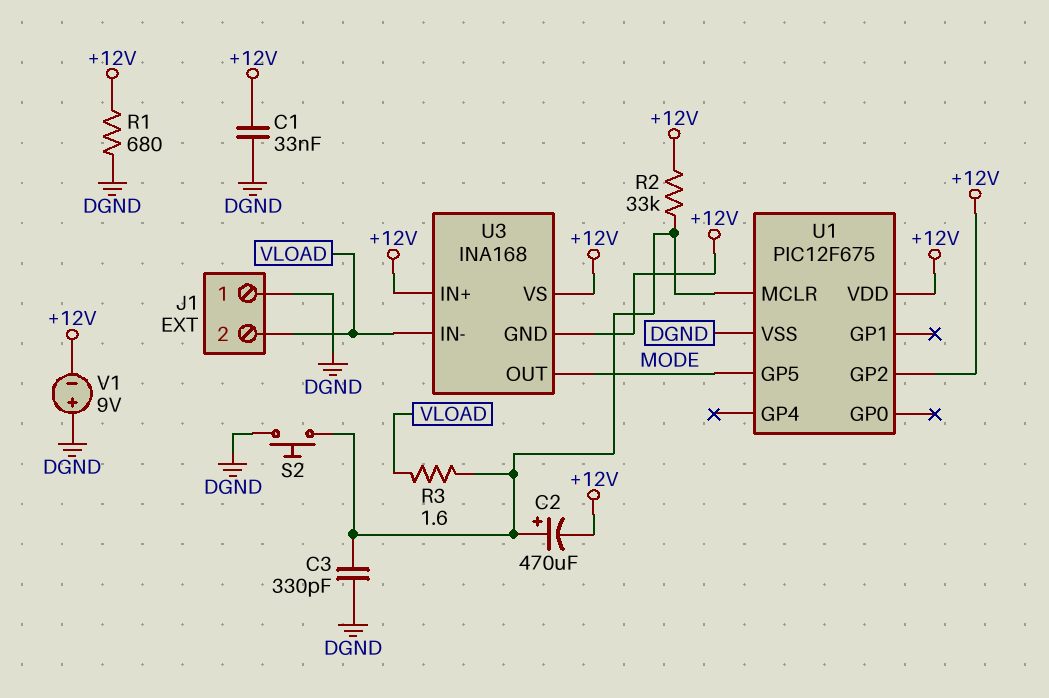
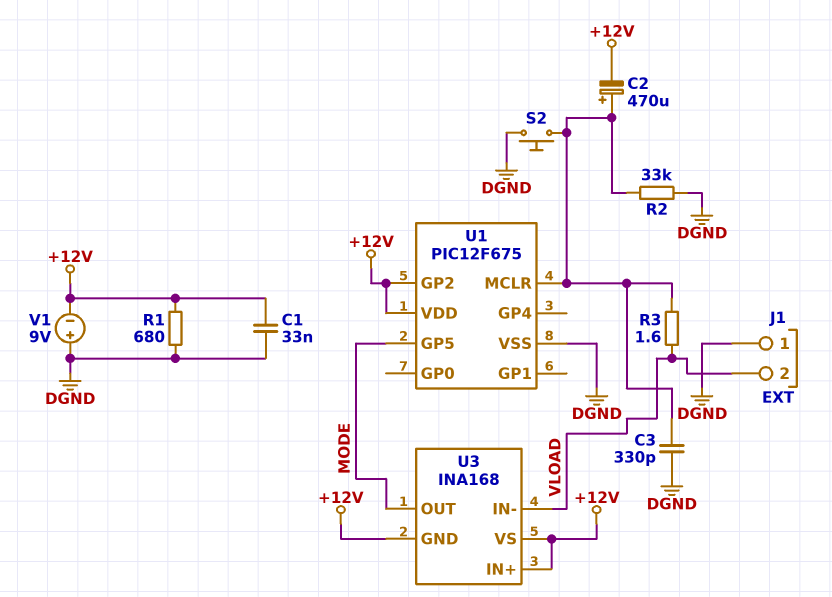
R2: 33k (+12V, U1/MCLR) -> 33k (DGND, U1/MCLR)

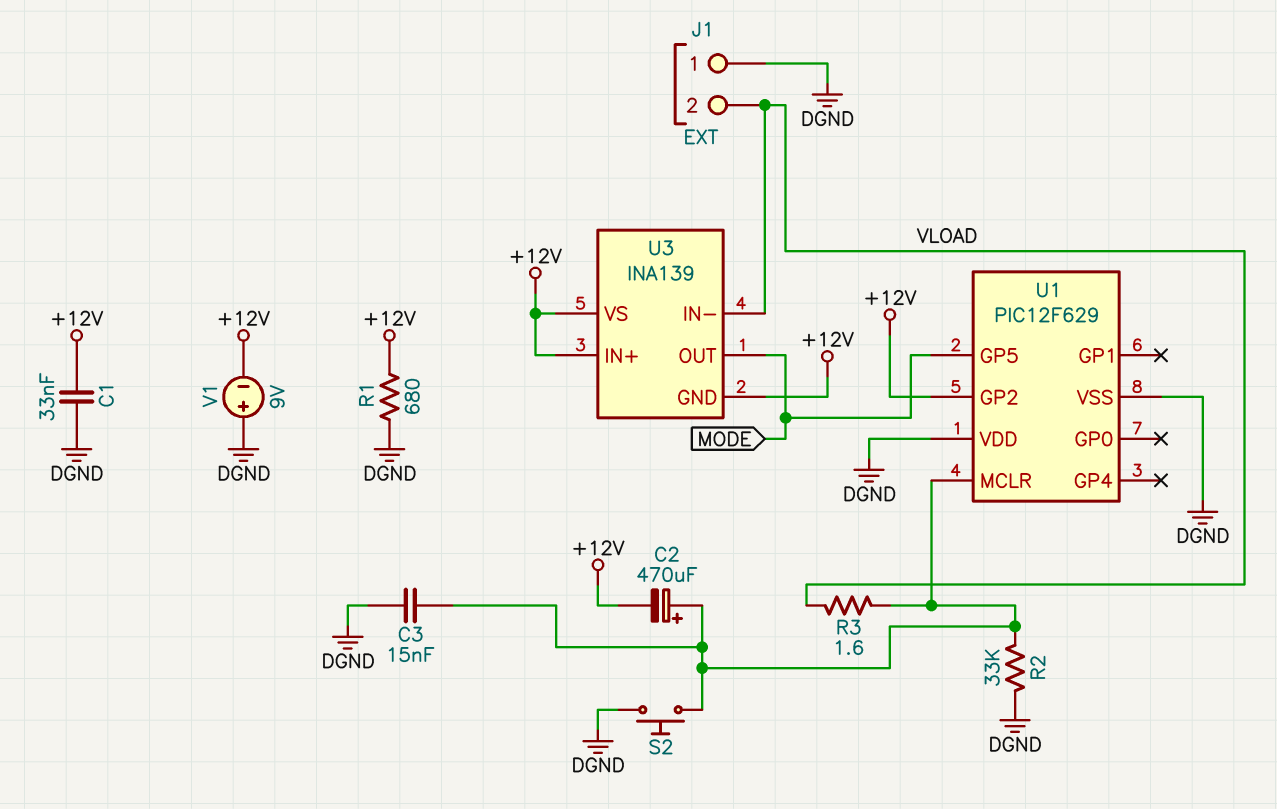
C3: 330pF (DGND, U1/MCLR) -> 15nF (DGND, U1/MCLR)
U1: PIC12F675 -> PIC12F629
U1 pin VDD: +12V -> DGND
U3: INA168 -> INA139

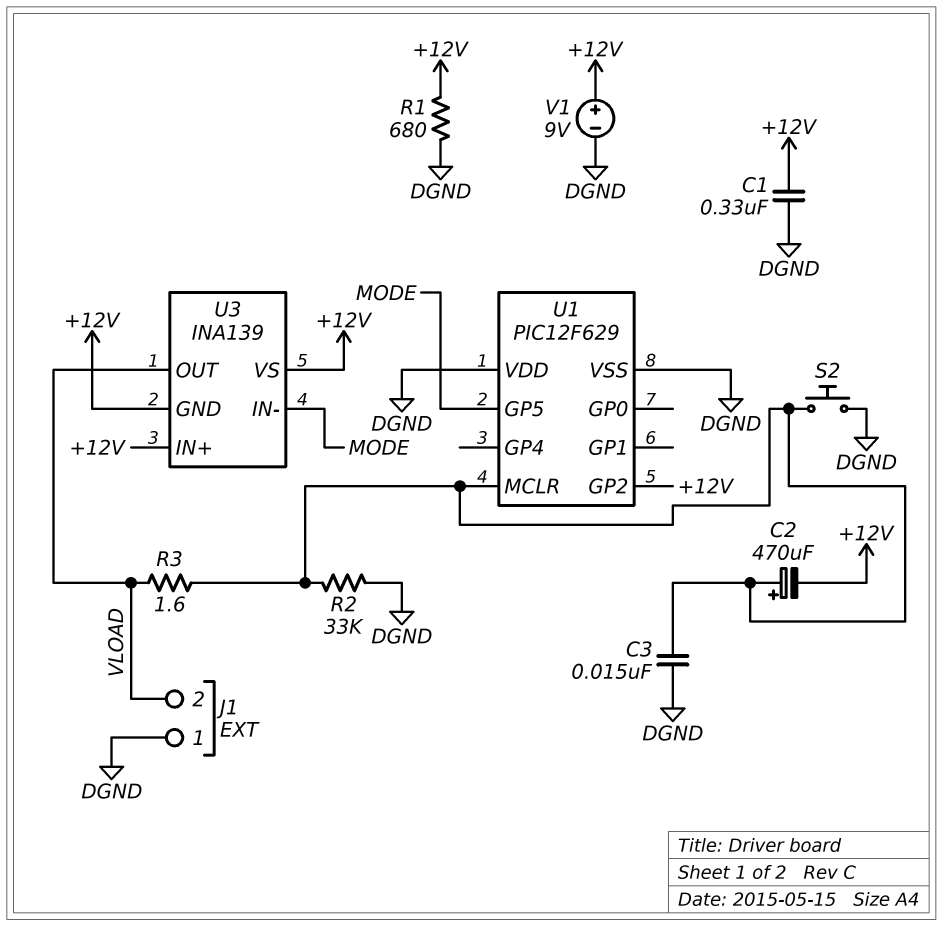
C1: 33nF (+12V, DGND) -> 330nF (+12V, DGND)
U3 pin IN-: VLOAD -> MODE
U3 pin OUT: MODE -> VLOAD
V1: 9V (plus DGND, minus +12V) -> 9V (plus +12V, minus DGND)

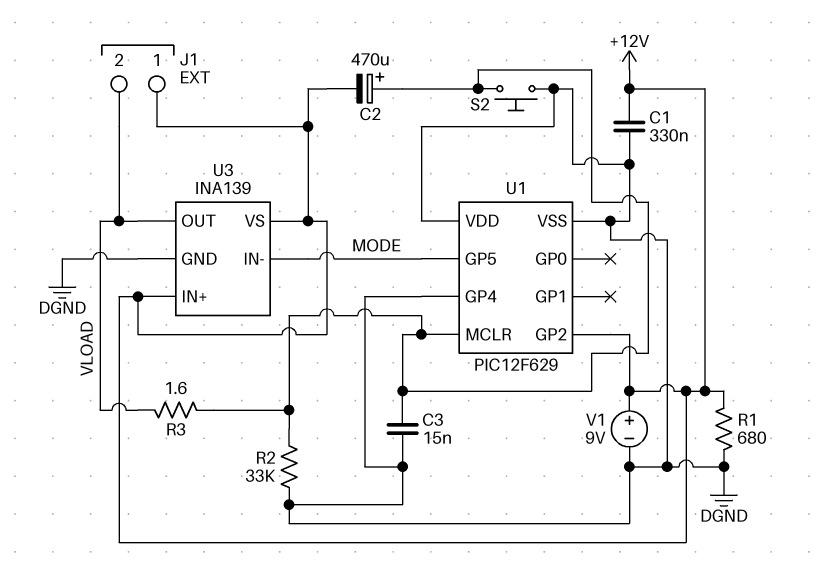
J1 pin 1: DGND -> +12V
U1 pin GP4: none -> DGND
U3 pin GND: +12V -> DGND

